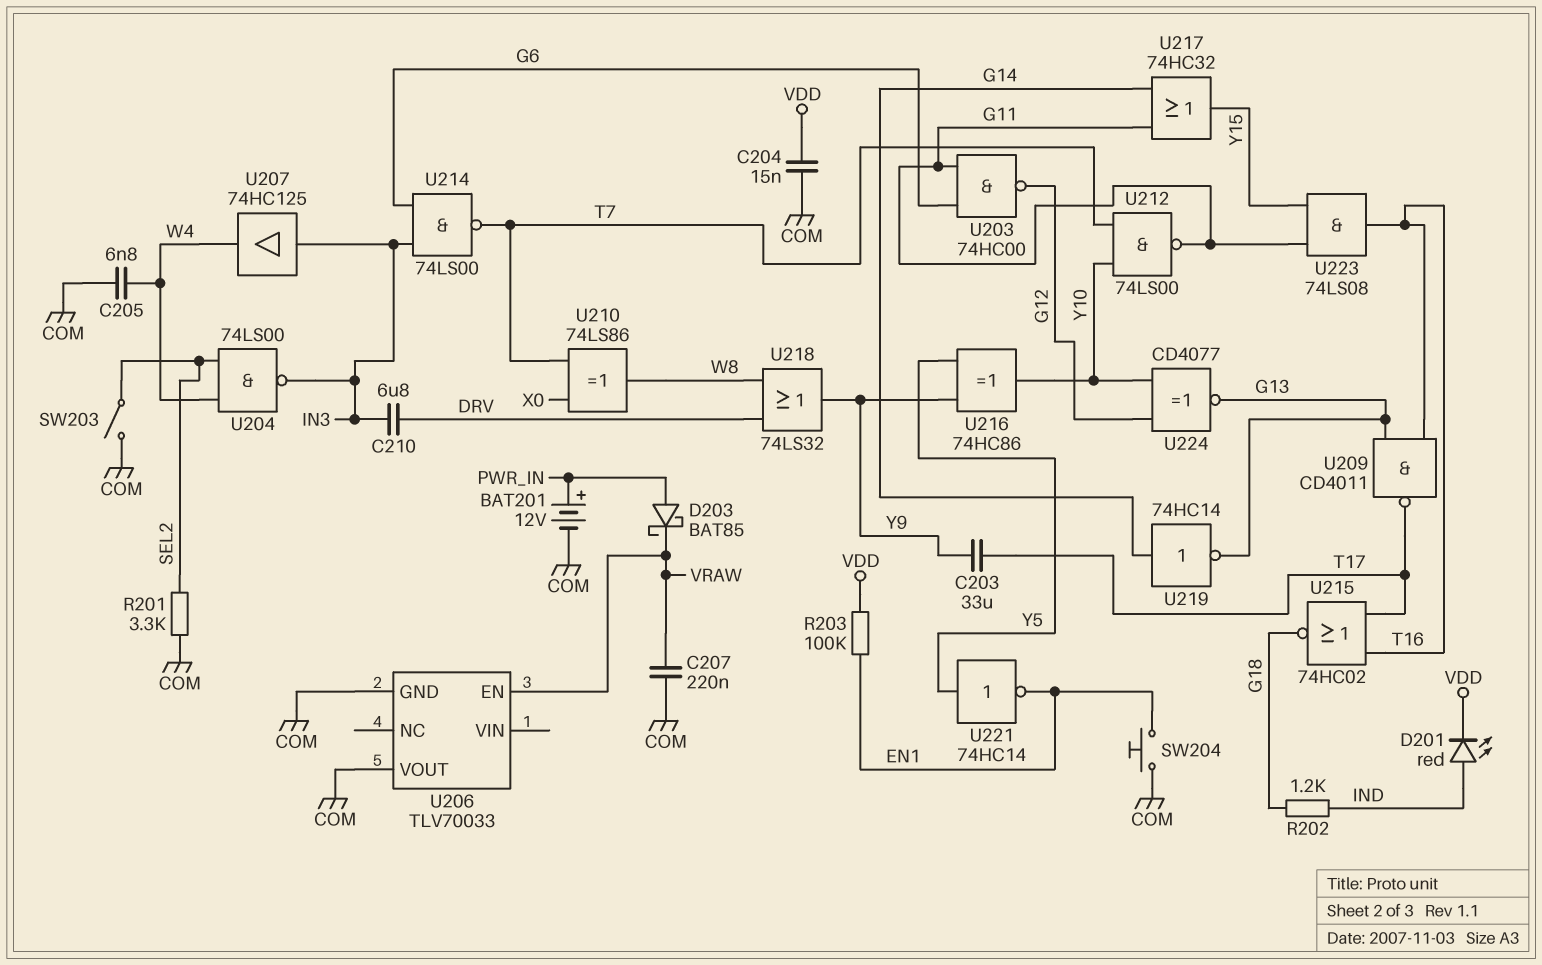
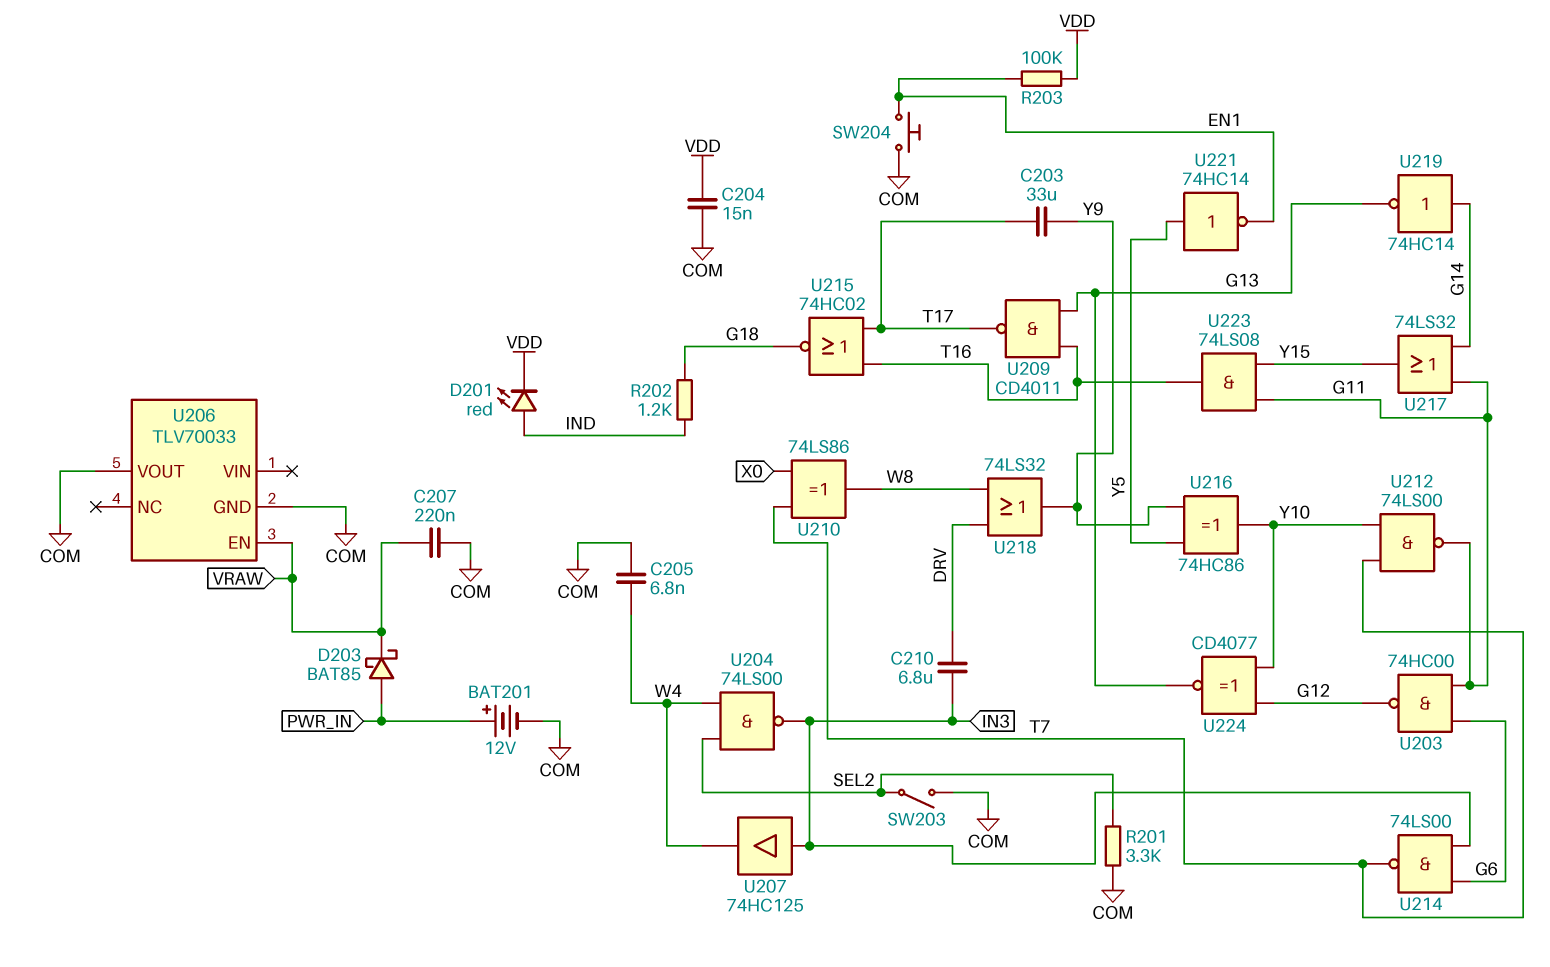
U217: OR 74HC32 (in G11, in G14, out Y15) -> OR 74LS32 (in G11, in G14, out Y15)

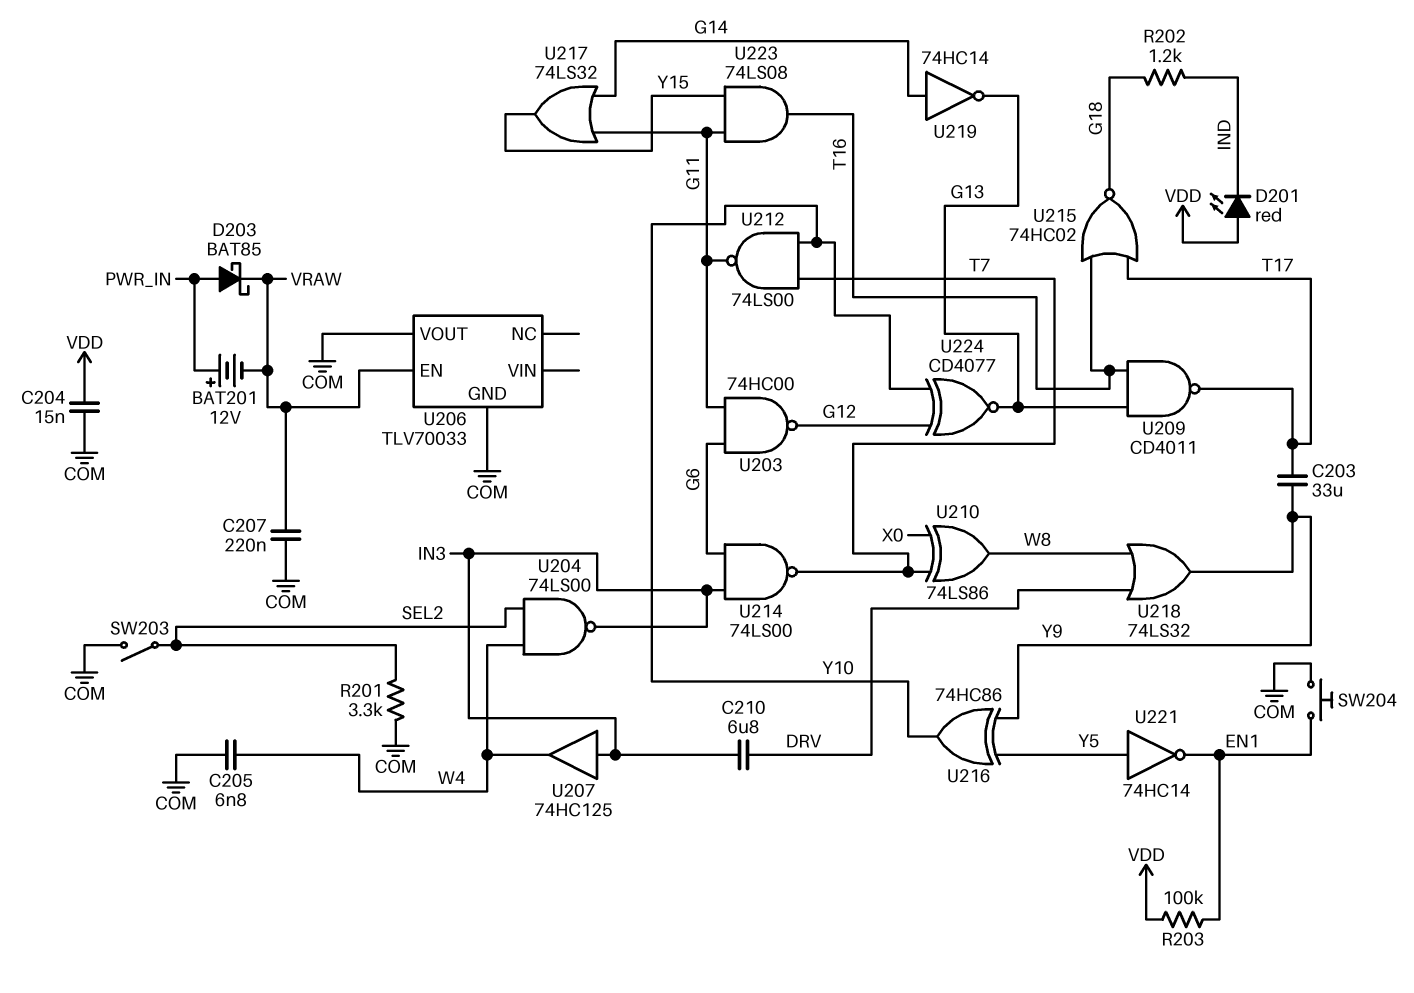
BAT201: 12V (plus PWR_IN, minus COM) -> 12V (plus PWR_IN, minus VRAW)
D201: LED red (A IND, K VDD) -> LED red (A VDD, K IND)

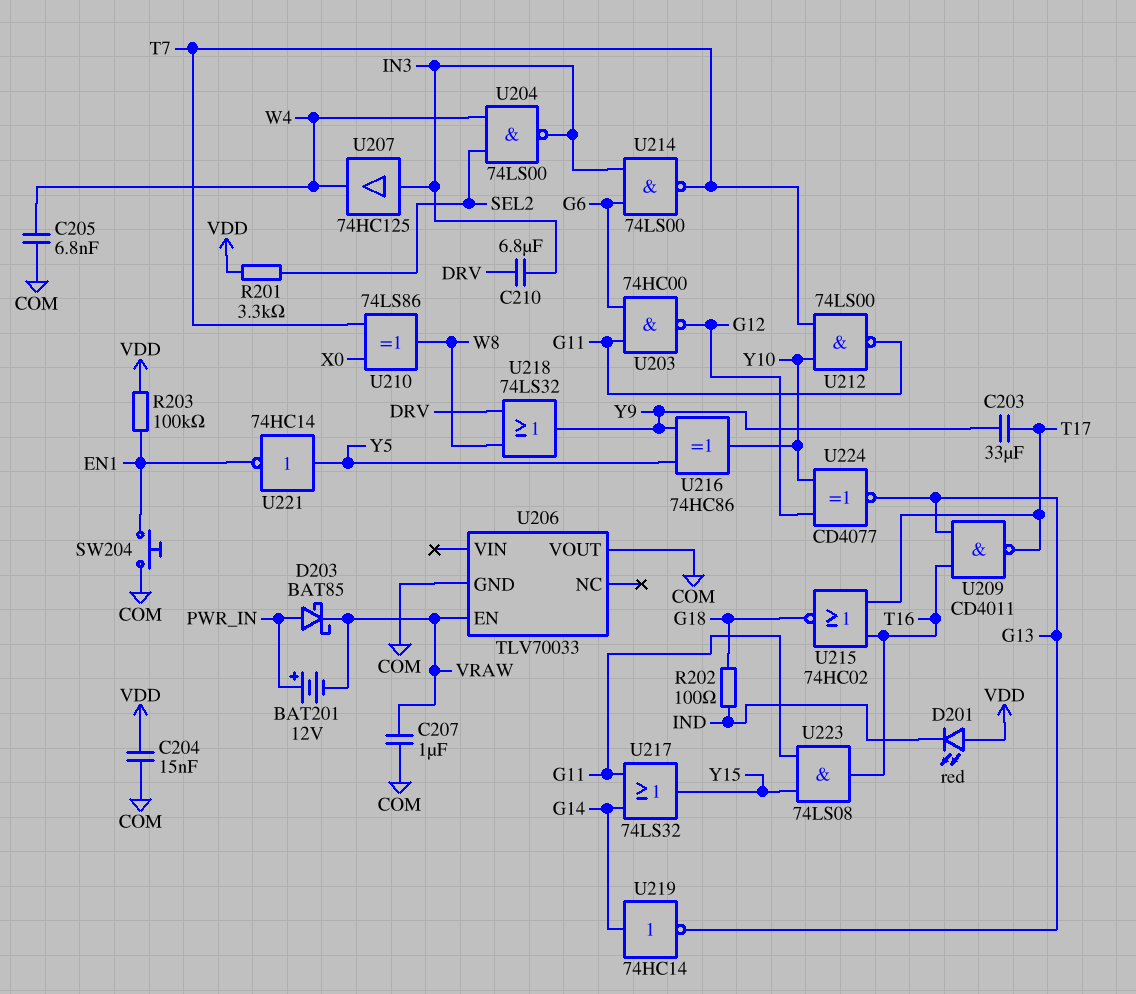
C207: 220nF (COM, VRAW) -> 1uF (COM, VRAW)
R201: 3.3k (COM, SEL2) -> 3.3k (SEL2, VDD)
R202: 1.2k (G18, IND) -> 100 (G18, IND)
SW203: switch (COM, SEL2) -> none

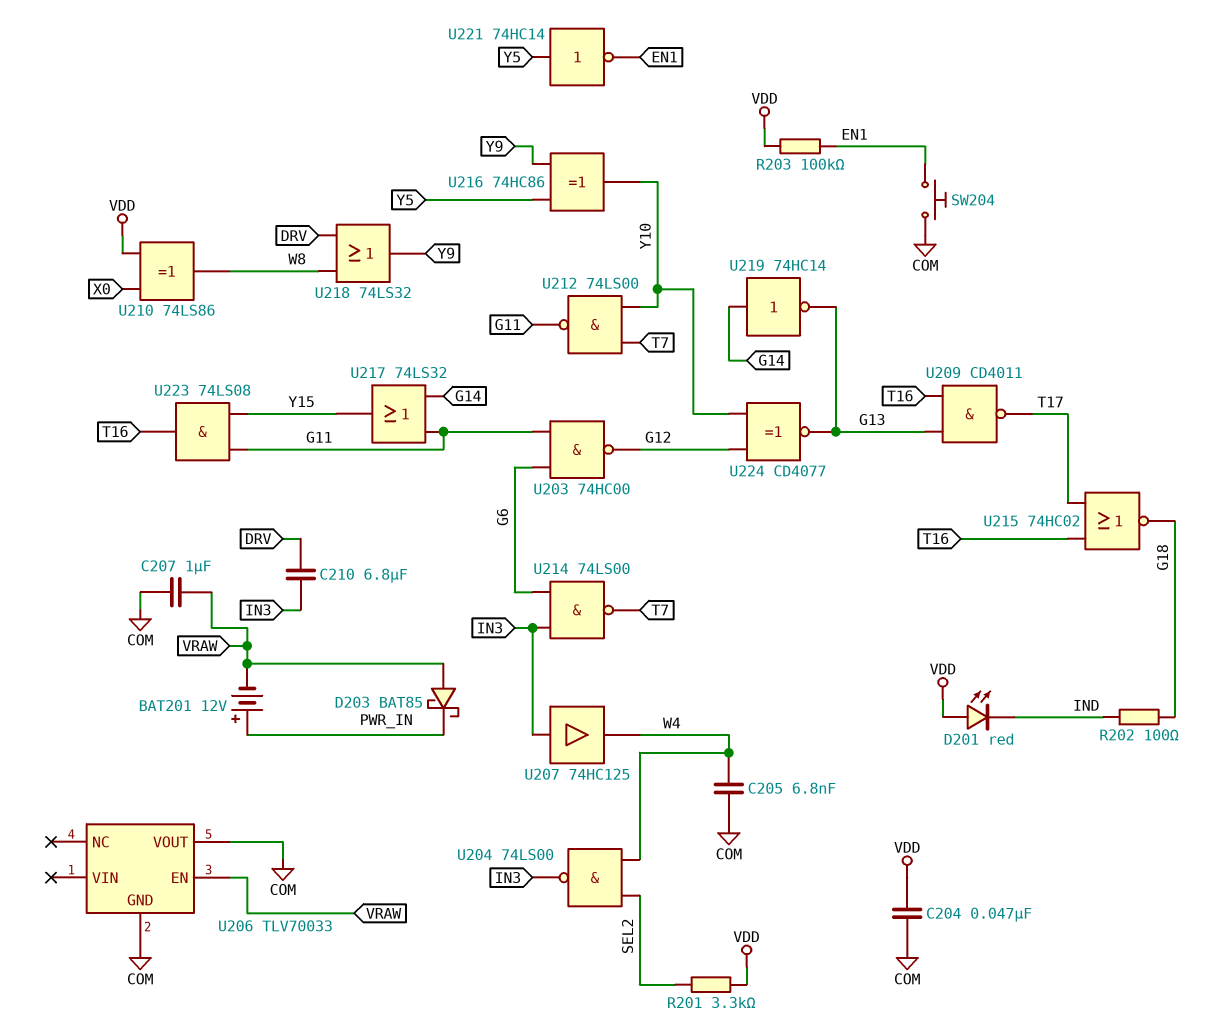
C203: 33uF (T17, Y9) -> none
C204: 15nF (COM, VDD) -> 47nF (COM, VDD)
D203: schottky BAT85 (A PWR_IN, K VRAW) -> schottky BAT85 (A VRAW, K PWR_IN)
U210: XOR 74LS86 (in T7, in X0, out W8) -> XOR 74LS86 (in VDD, in X0, out W8)

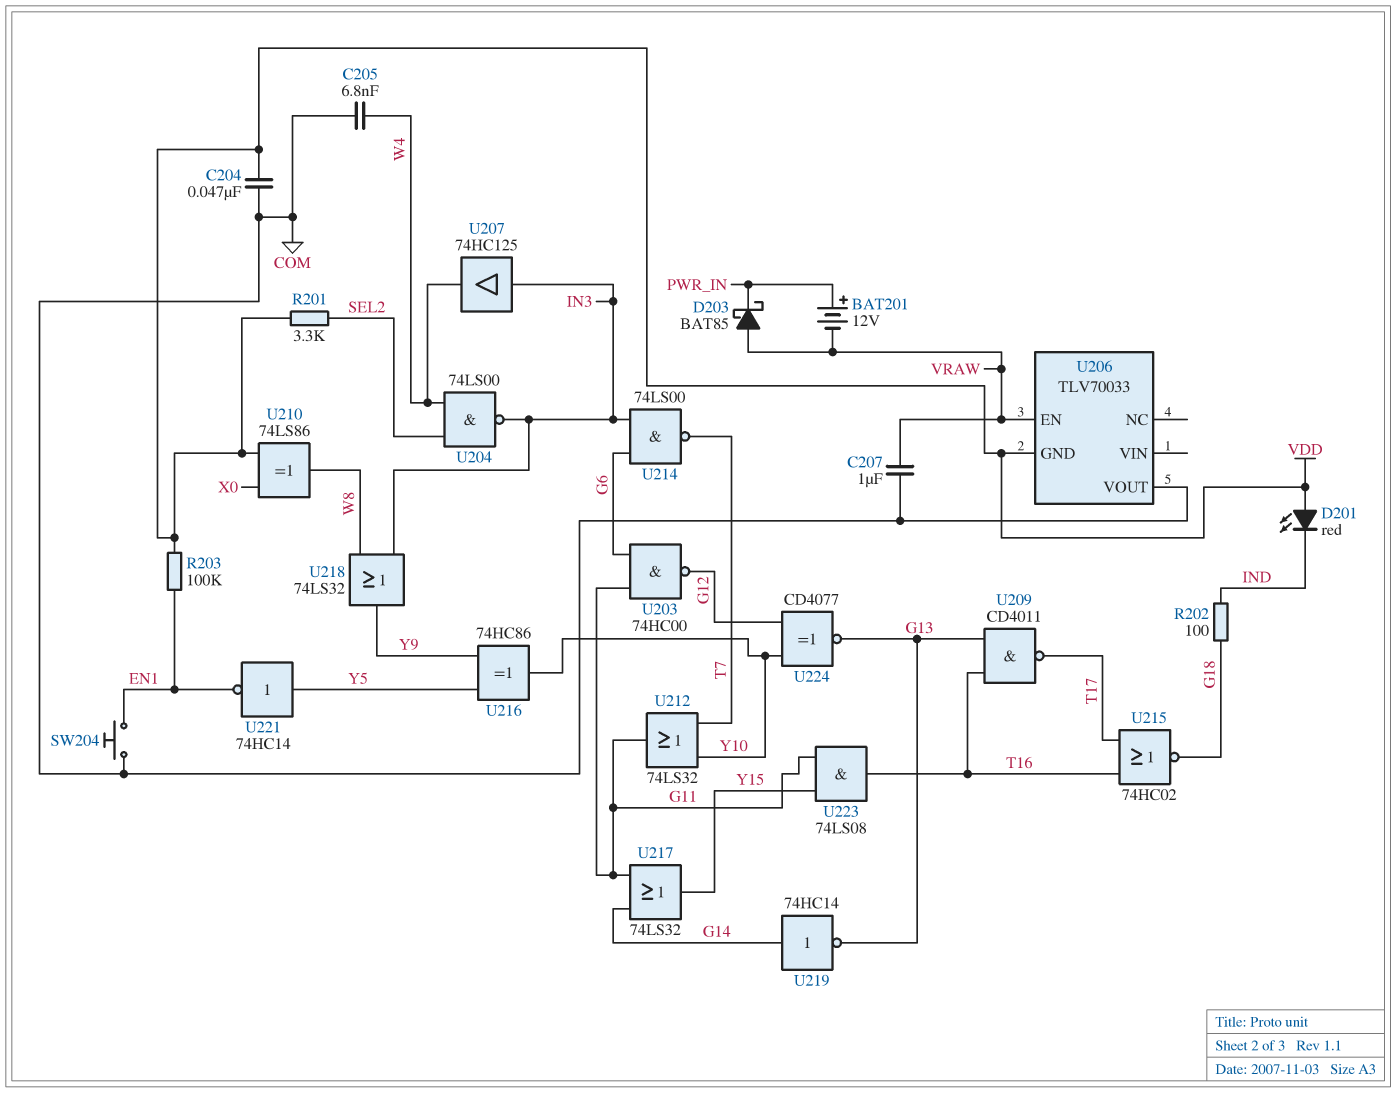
C210: 6.8uF (DRV, IN3) -> none
U206 pin GND: COM -> VDD
U212: NAND 74LS00 (in T7, in Y10, out G11) -> OR 74LS32 (in T7, in Y10, out G11)
U218: OR 74LS32 (in DRV, in W8, out Y9) -> OR 74LS32 (in IN3, in W8, out Y9)

